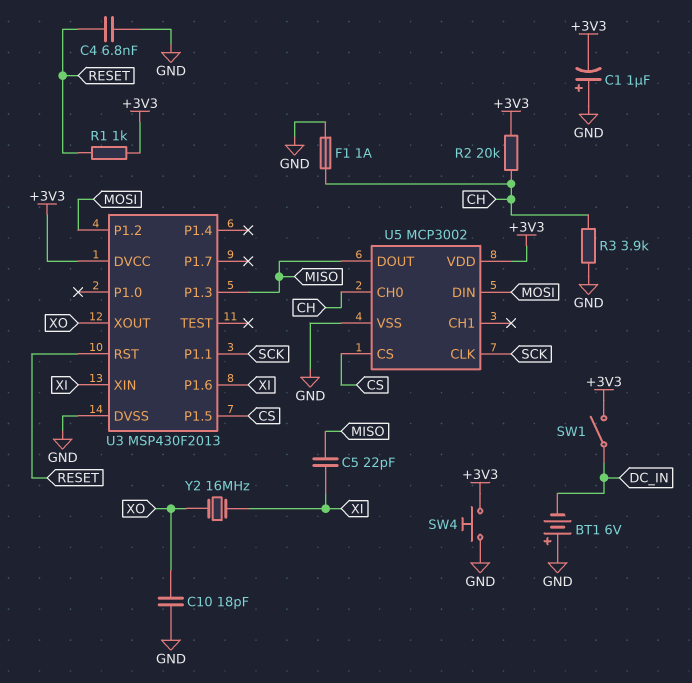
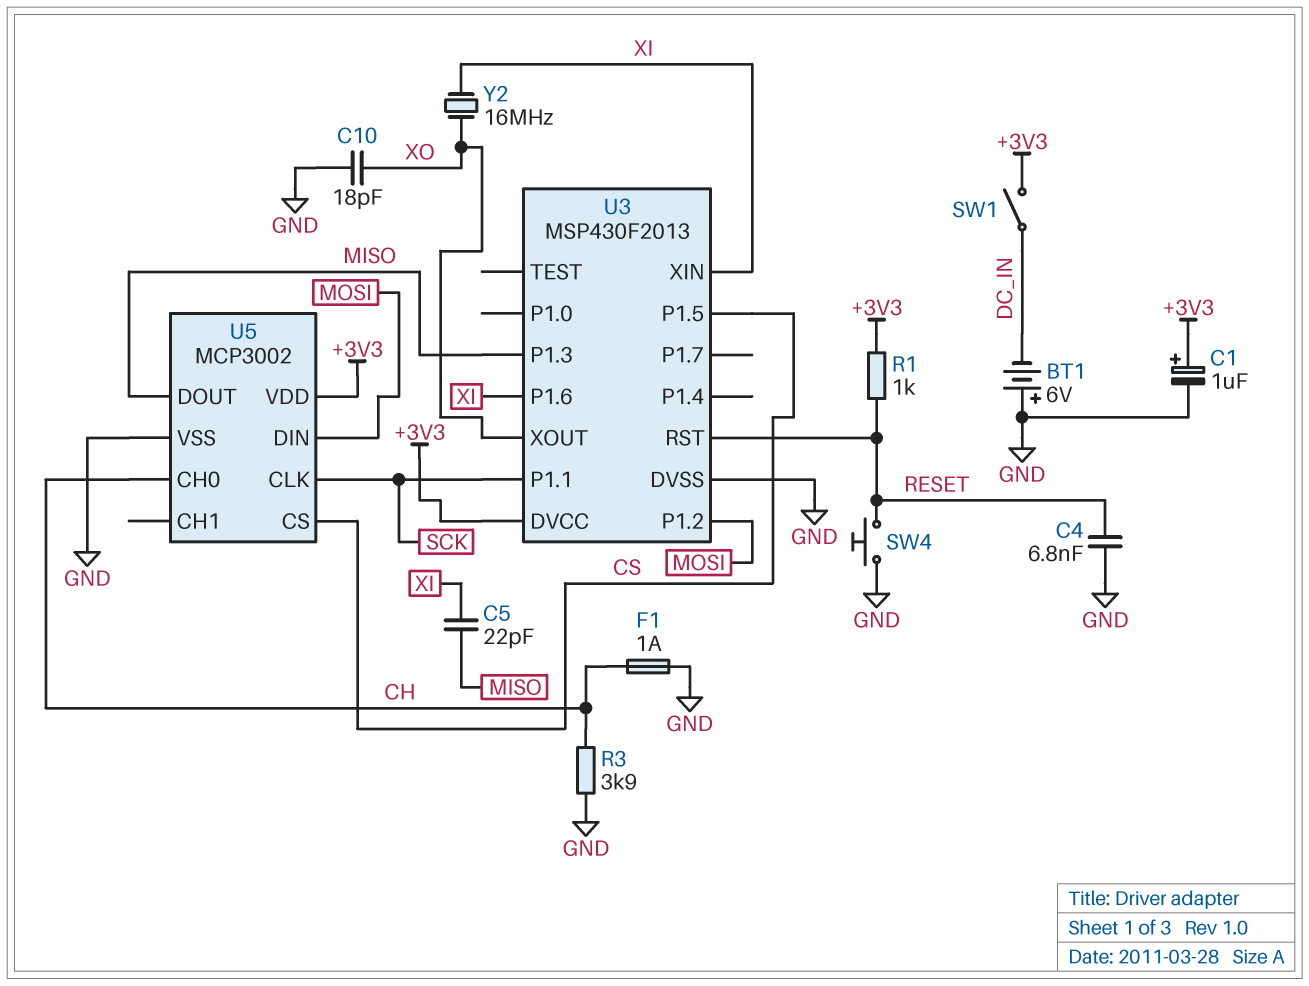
C1: 1uF (plus GND, minus +3V3) -> 1uF (plus +3V3, minus GND)
R2: 20k (+3V3, CH) -> none
SW4: button (+3V3, GND) -> button (GND, RESET)

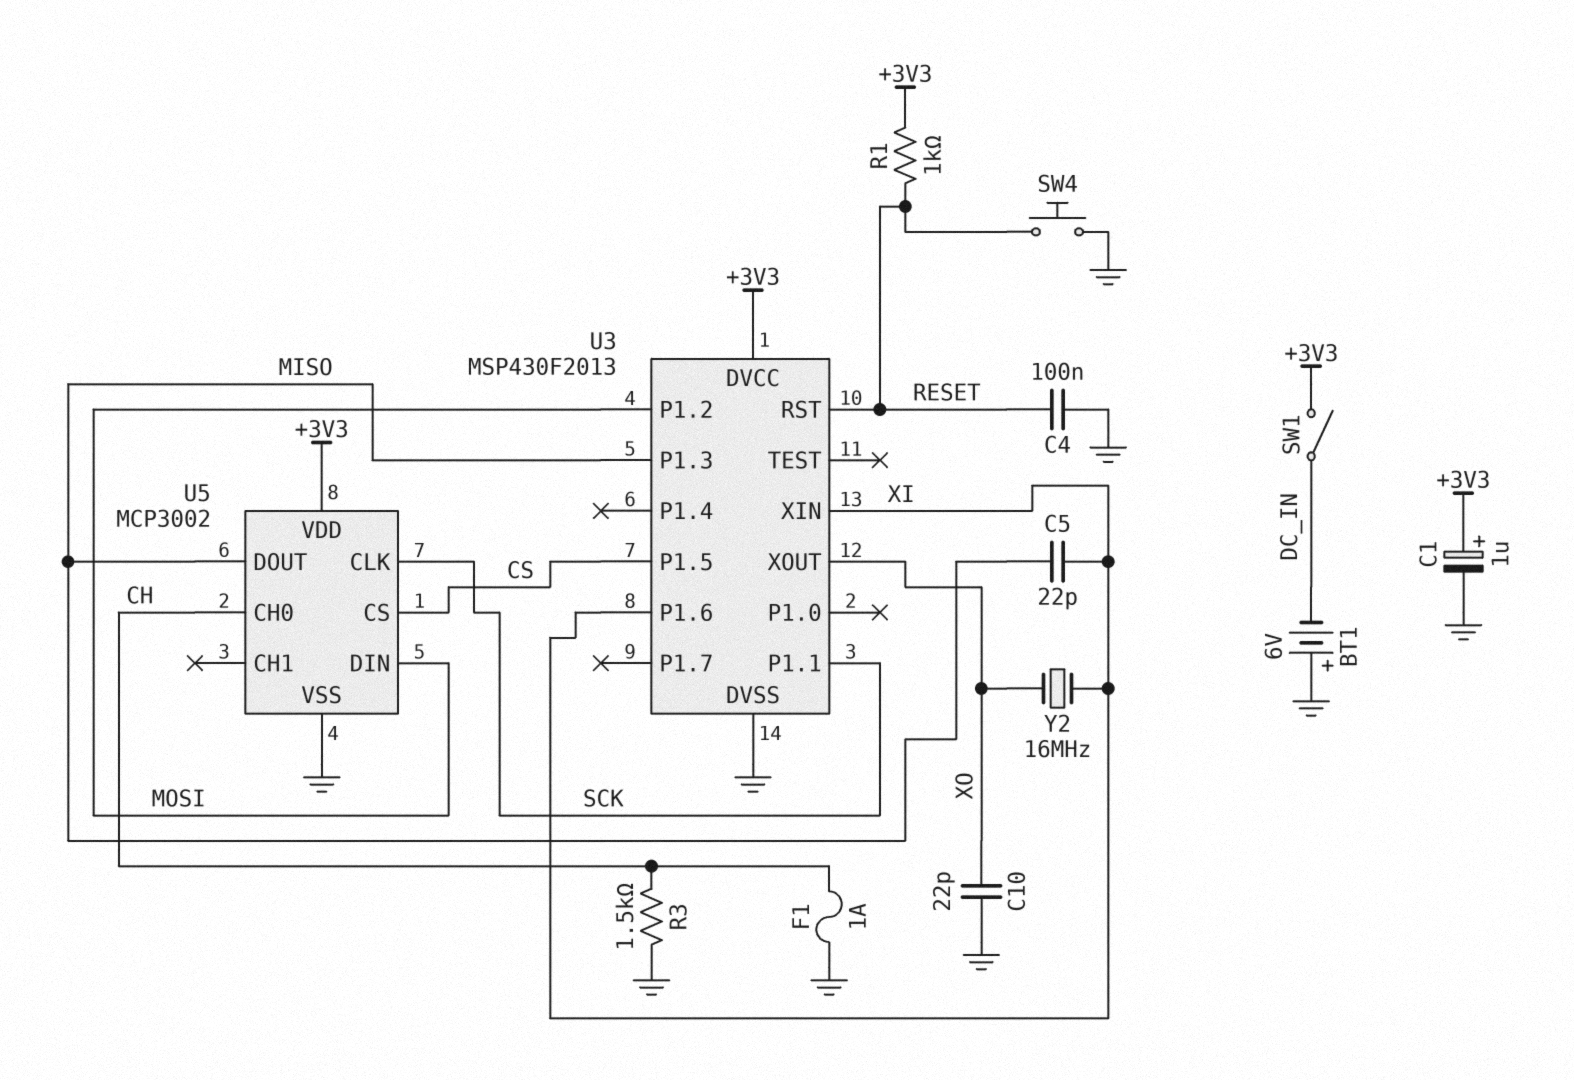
C4: 6.8nF (GND, RESET) -> 100nF (GND, RESET)
C10: 18pF (GND, XO) -> 22pF (GND, XO)
R3: 3.9k (CH, GND) -> 1.5k (CH, GND)

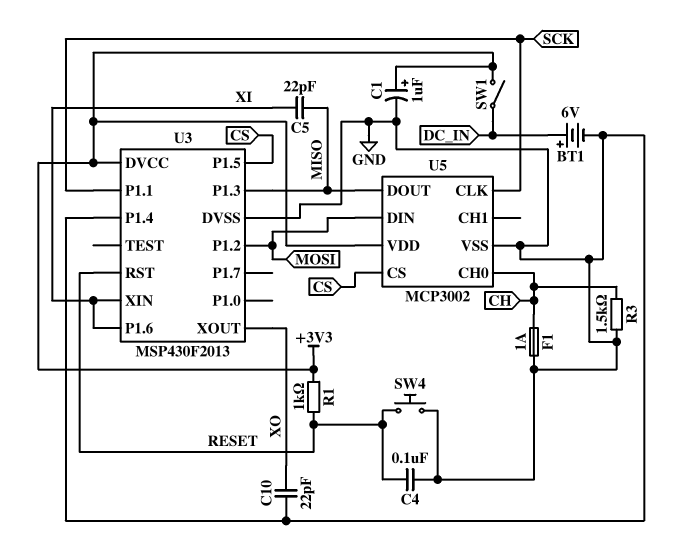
BT1: 6V (plus GND, minus DC_IN) -> 6V (plus DC_IN, minus GND)
U3 pin P1.4: none -> GND
Y2: 16MHz (XI, XO) -> none

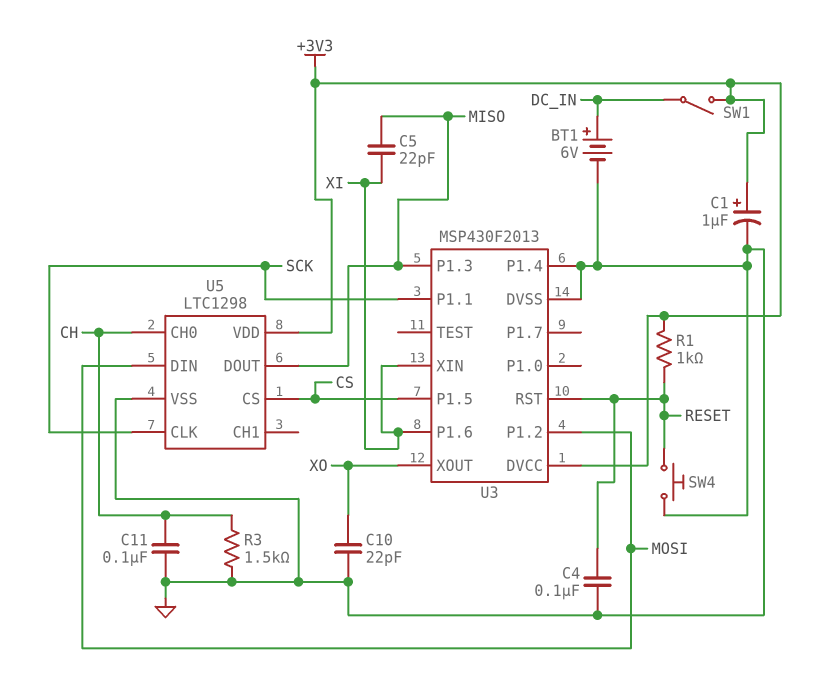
C11: none -> 100nF (CH, GND)
F1: 1A (CH, GND) -> none
U5: MCP3002 -> LTC1298

